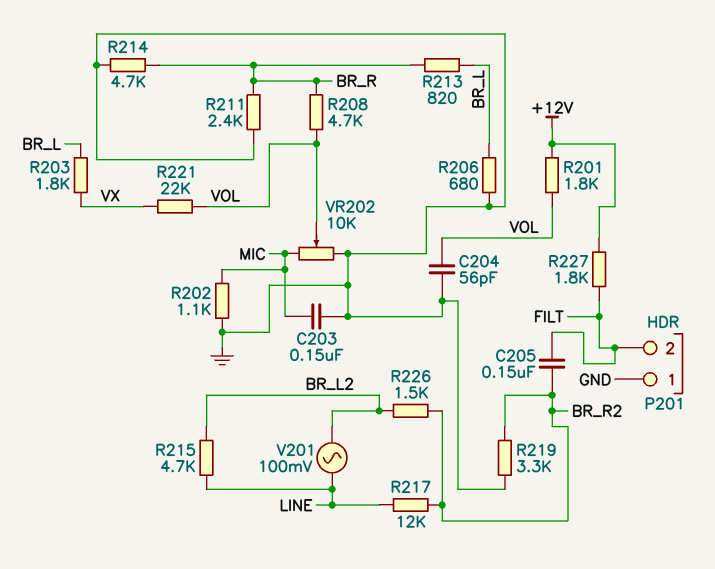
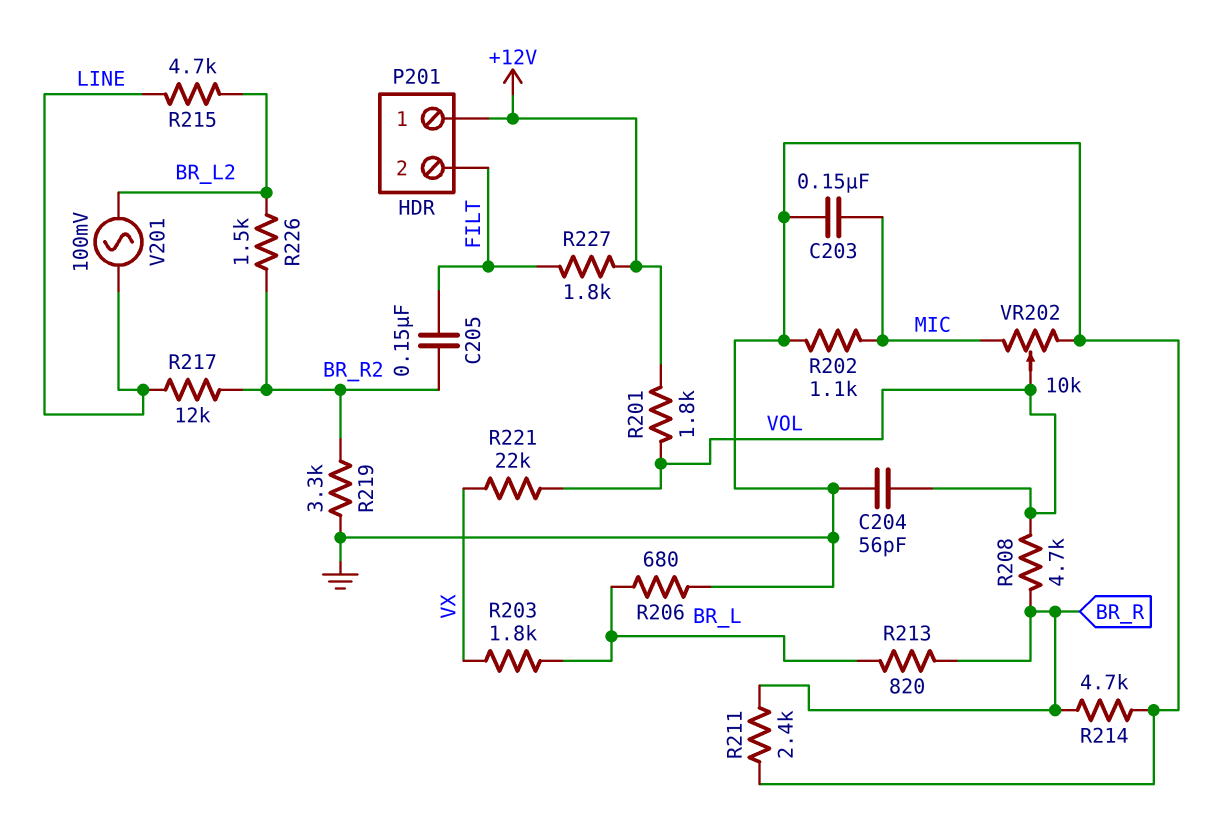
P201 pin 1: GND -> +12V

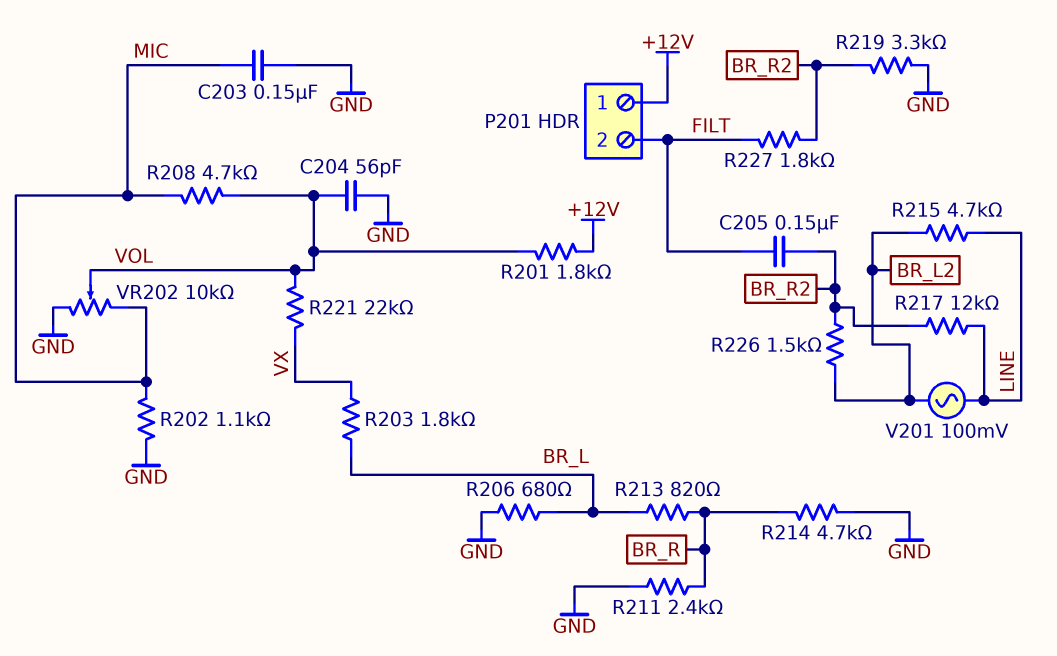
R208: 4.7k (BR_R, VOL) -> 4.7k (MIC, VOL)
R227: 1.8k (+12V, FILT) -> 1.8k (BR_R2, FILT)

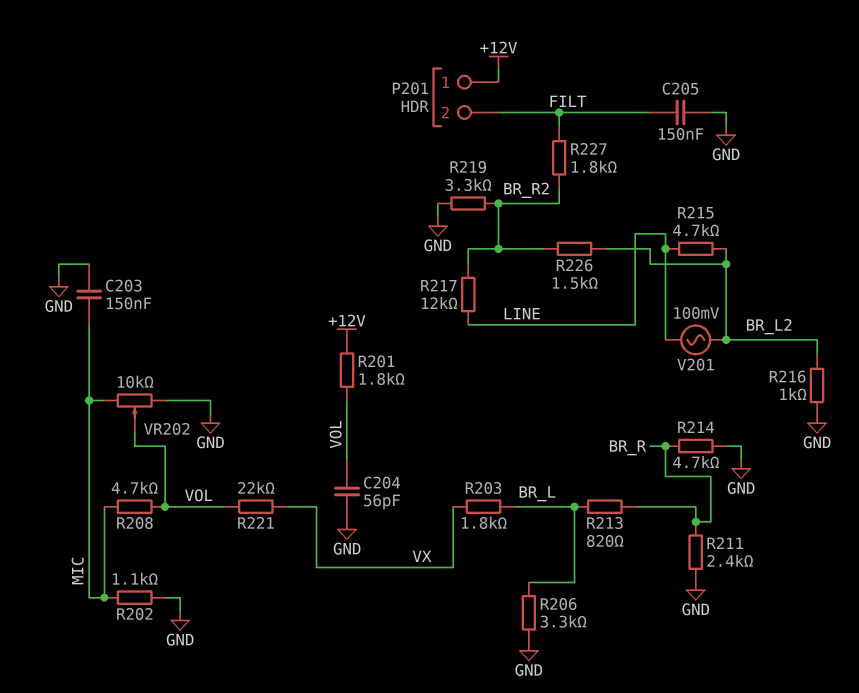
C205: 150nF (BR_R2, FILT) -> 150nF (FILT, GND)
R206: 680 (BR_L, GND) -> 3.3k (BR_L, GND)
R216: none -> 1k (BR_L2, GND)

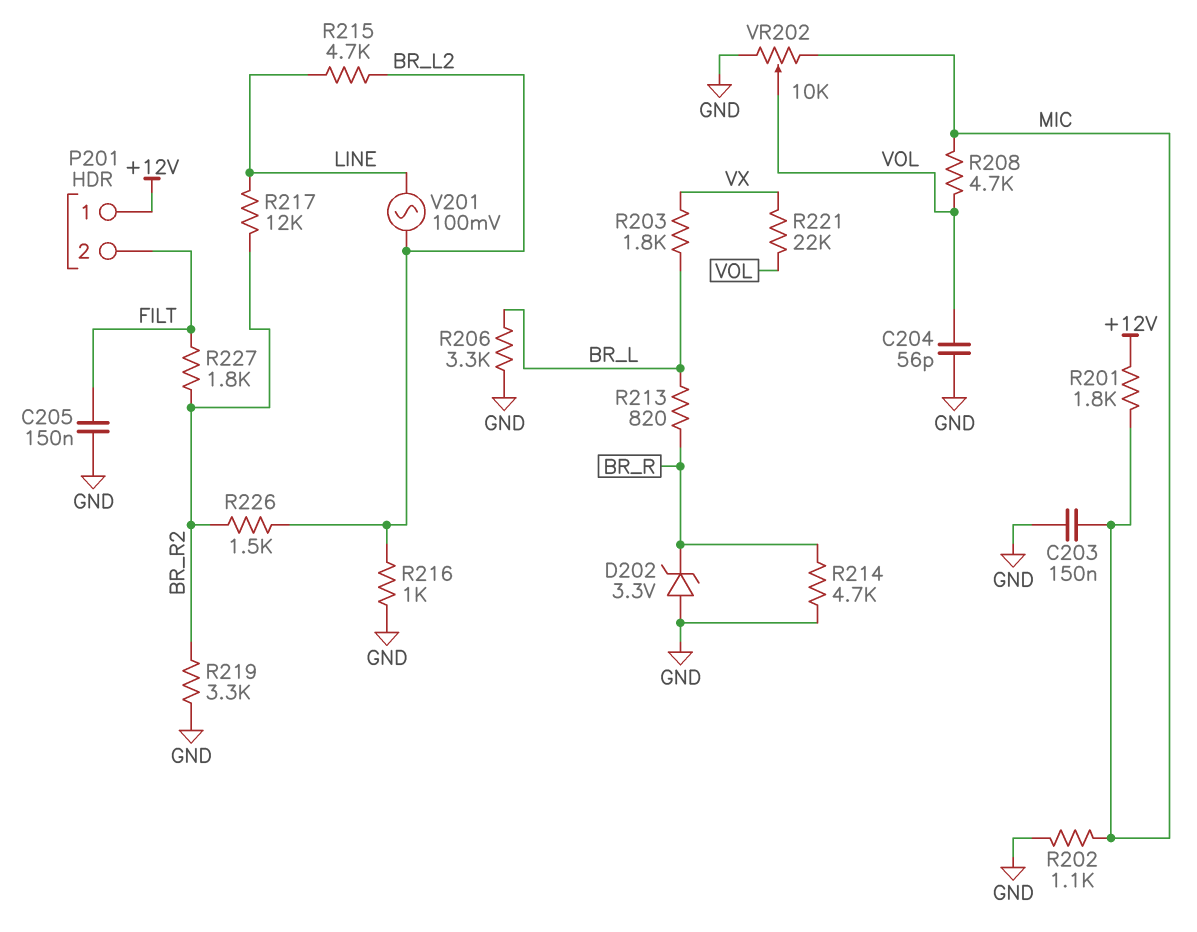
D202: none -> zener 3.3V (A GND, K BR_R)
R201: 1.8k (+12V, VOL) -> 1.8k (+12V, MIC)
R211: 2.4k (BR_R, GND) -> none

